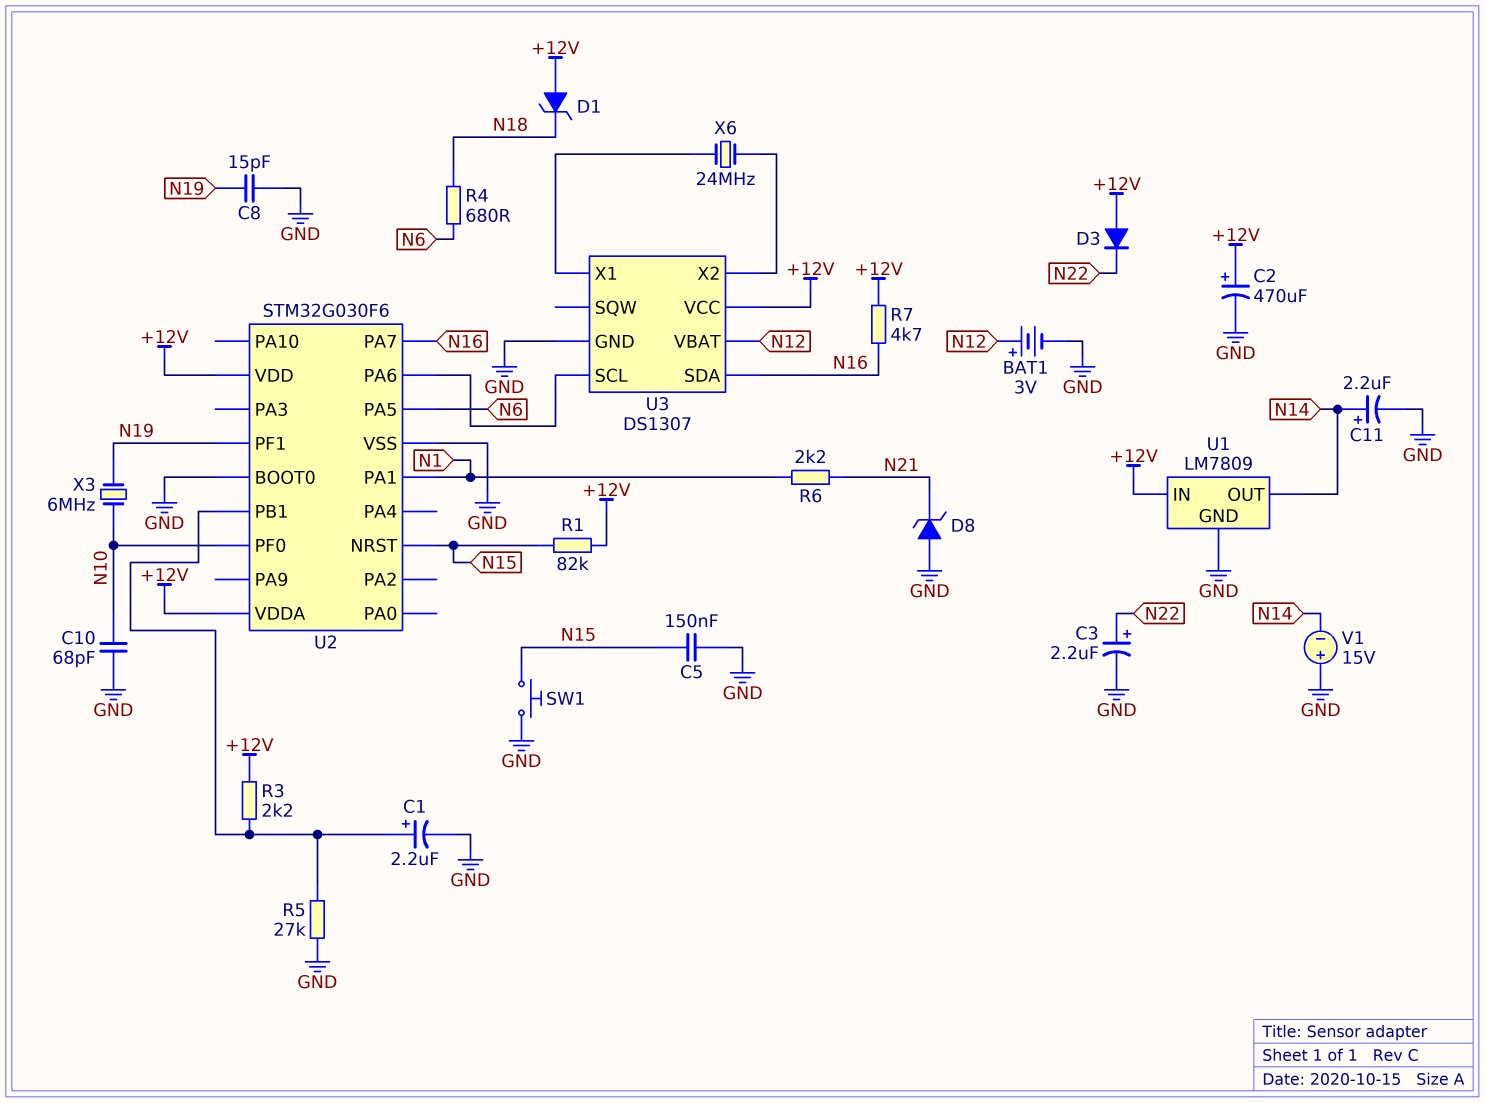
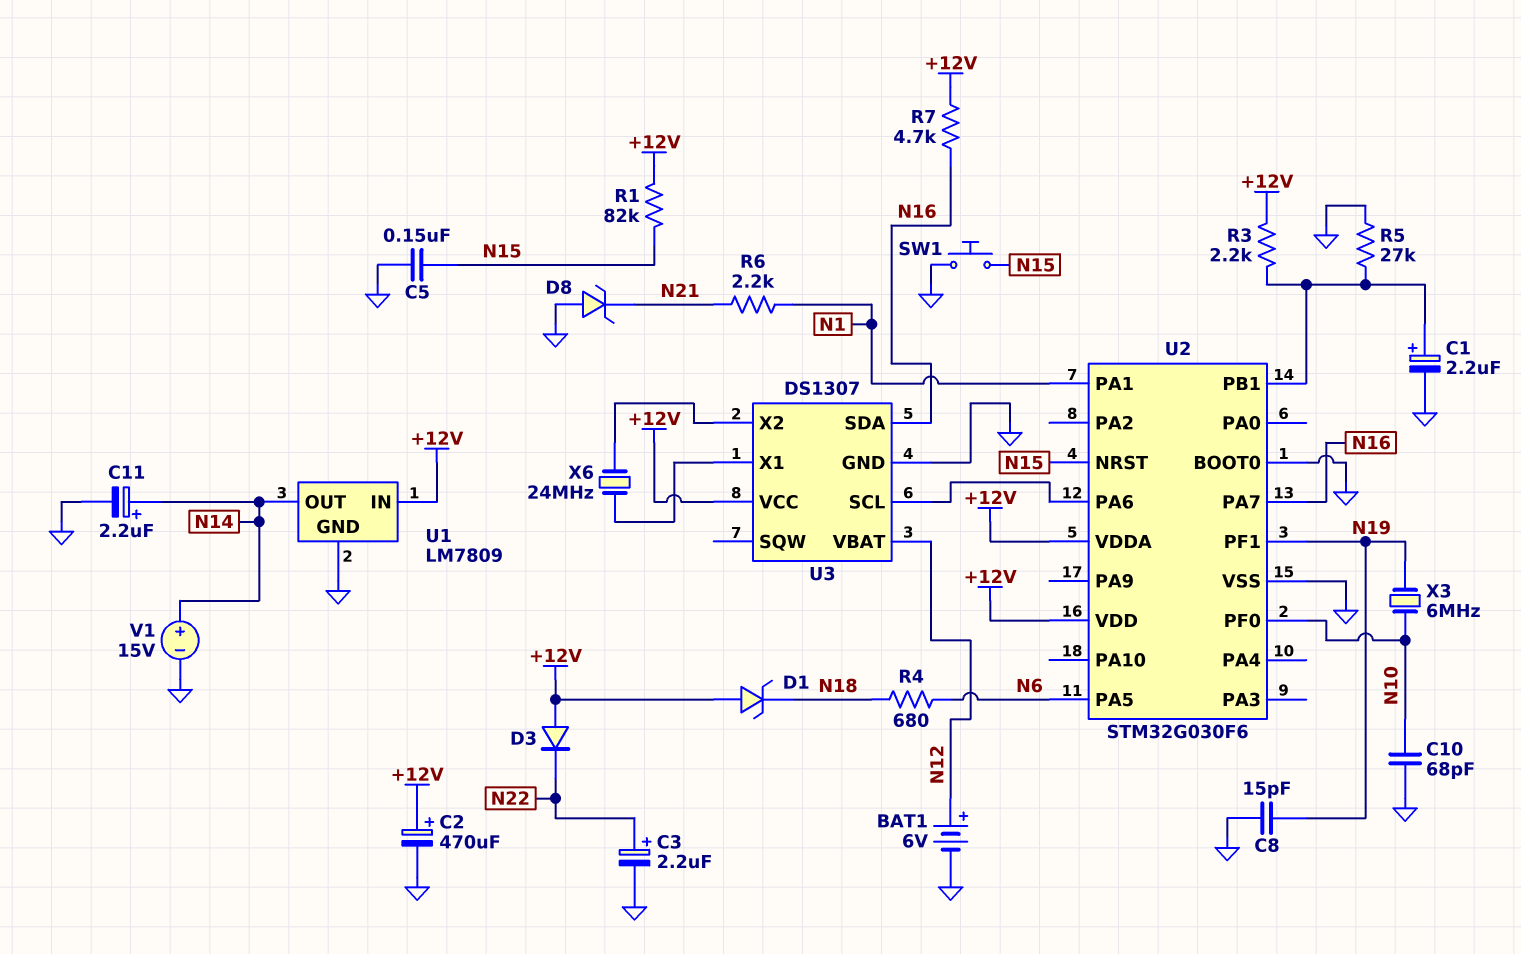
BAT1: 3V (plus N12, minus GND) -> 6V (plus N12, minus GND)
V1: 15V (plus GND, minus N14) -> 15V (plus N14, minus GND)

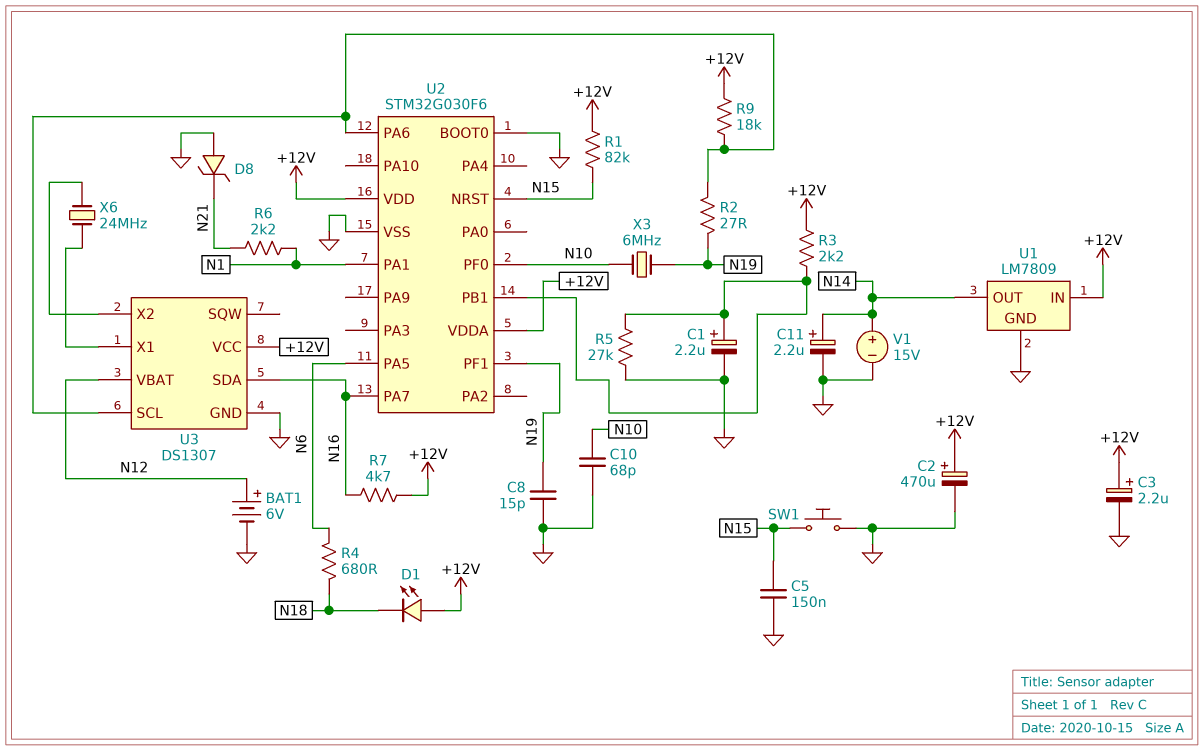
C3: 2.2uF (plus N22, minus GND) -> 2.2uF (plus +12V, minus GND)
D1: zener (A +12V, K N18) -> LED (A +12V, K N18)
D3: diode (A +12V, K N22) -> none
R2: none -> 27 (N19, U2/PA6)
R9: none -> 18k (+12V, U2/PA6)

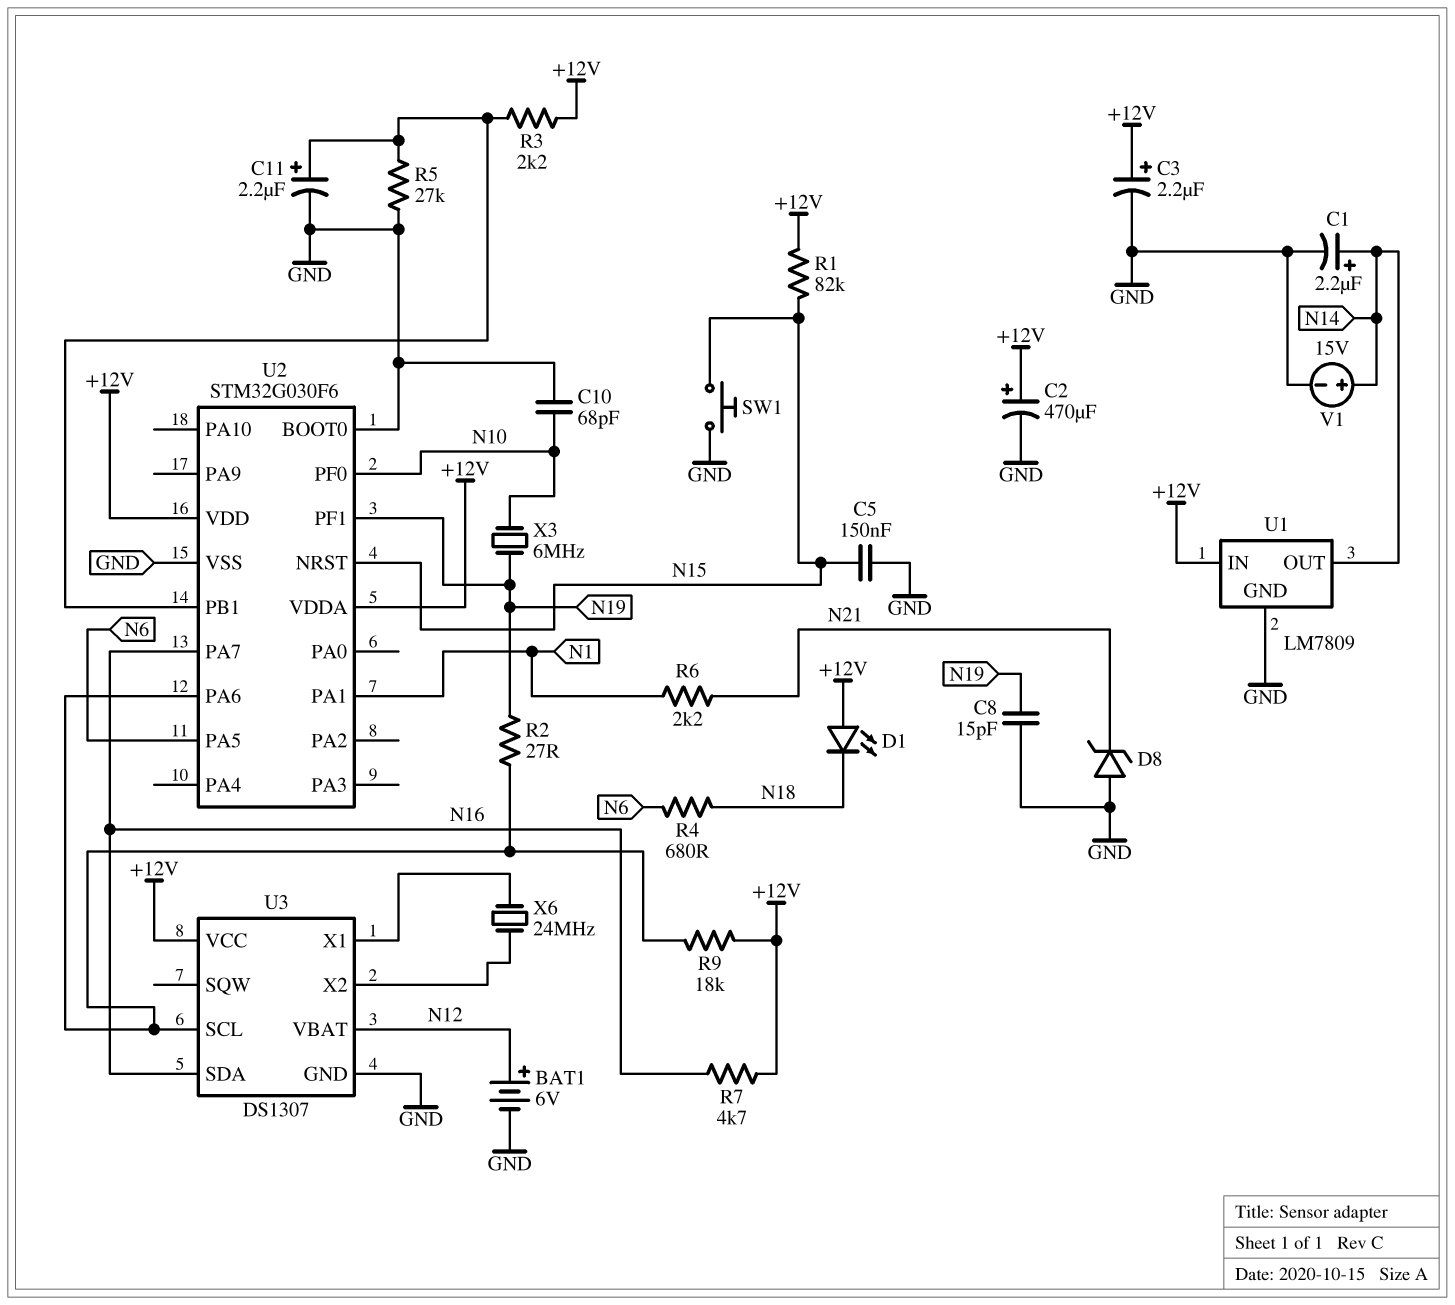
C1: 2.2uF (plus U2/PB1, minus GND) -> 2.2uF (plus N14, minus GND)
C11: 2.2uF (plus N14, minus GND) -> 2.2uF (plus U2/PB1, minus GND)

